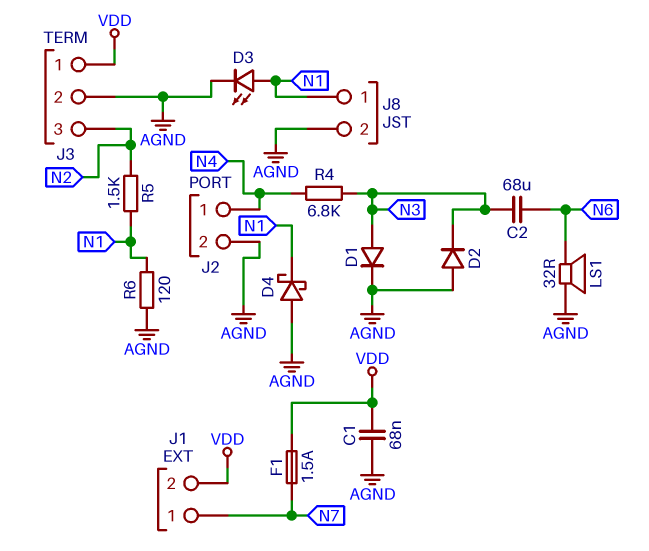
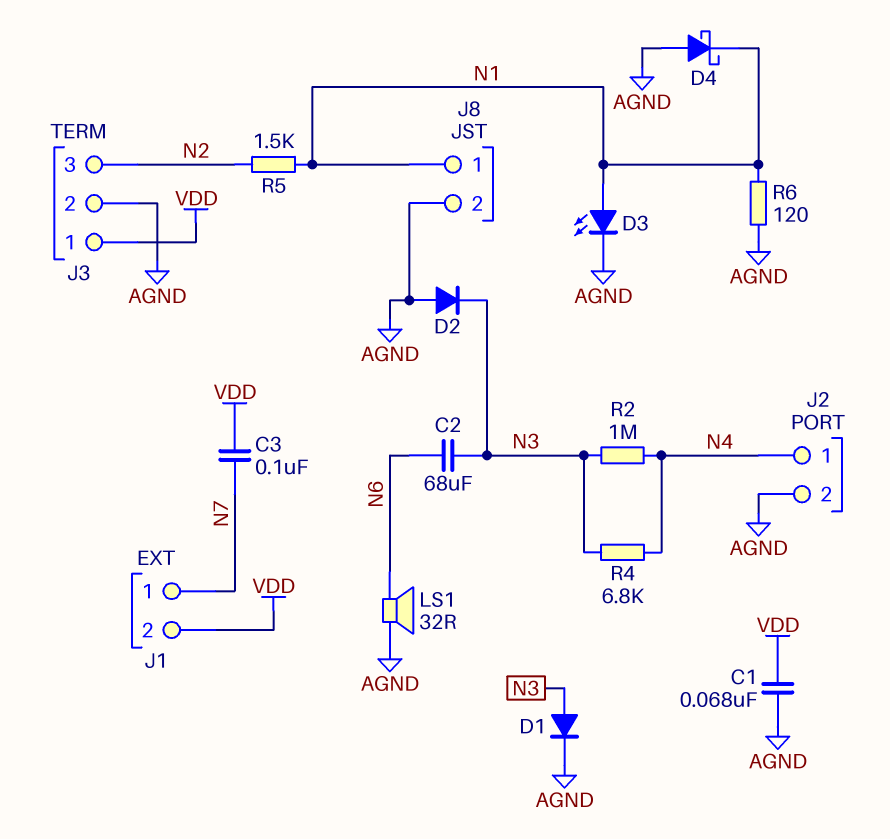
C3: none -> 100nF (N7, VDD)
F1: 1.5A (N7, VDD) -> none
R2: none -> 1M (N3, N4)

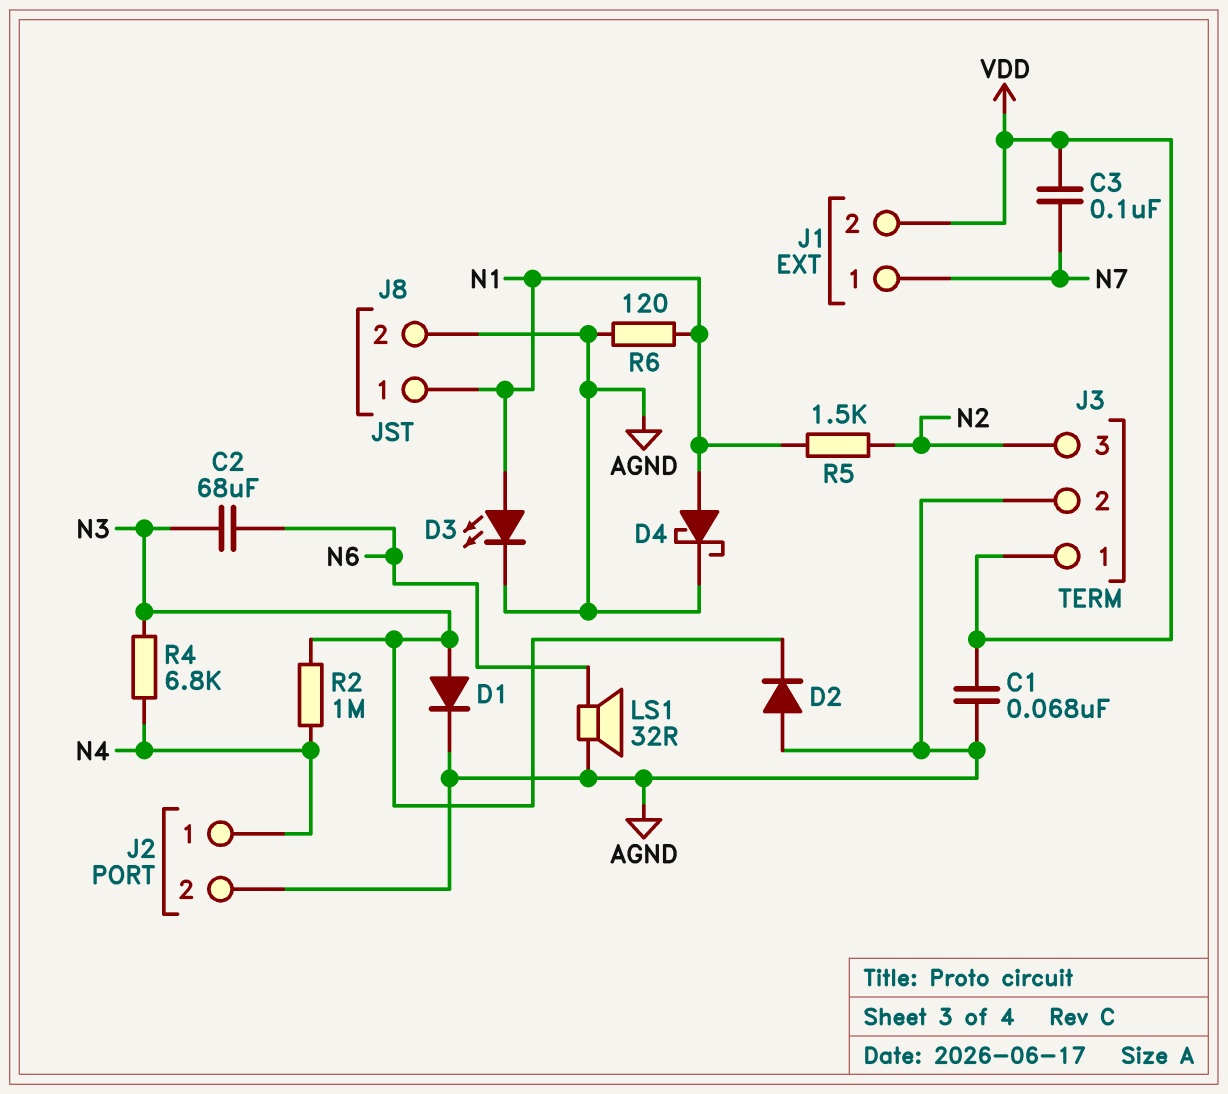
D4: schottky (A AGND, K N1) -> schottky (A N1, K AGND)

